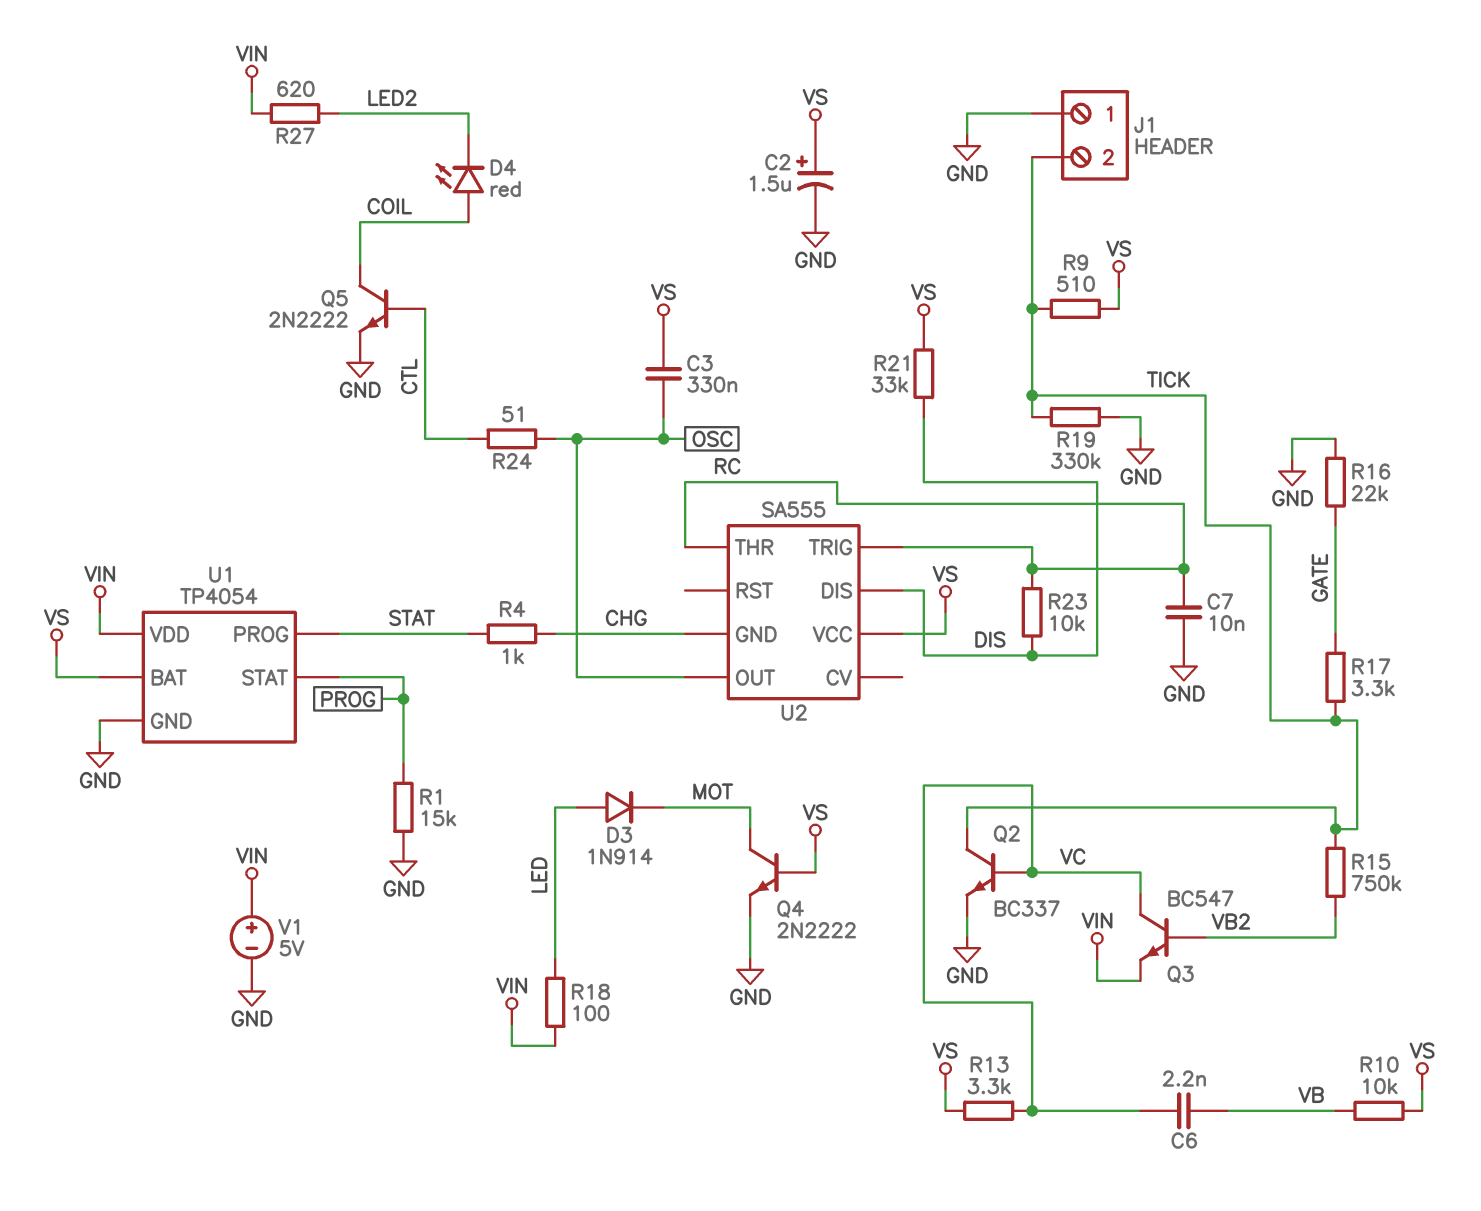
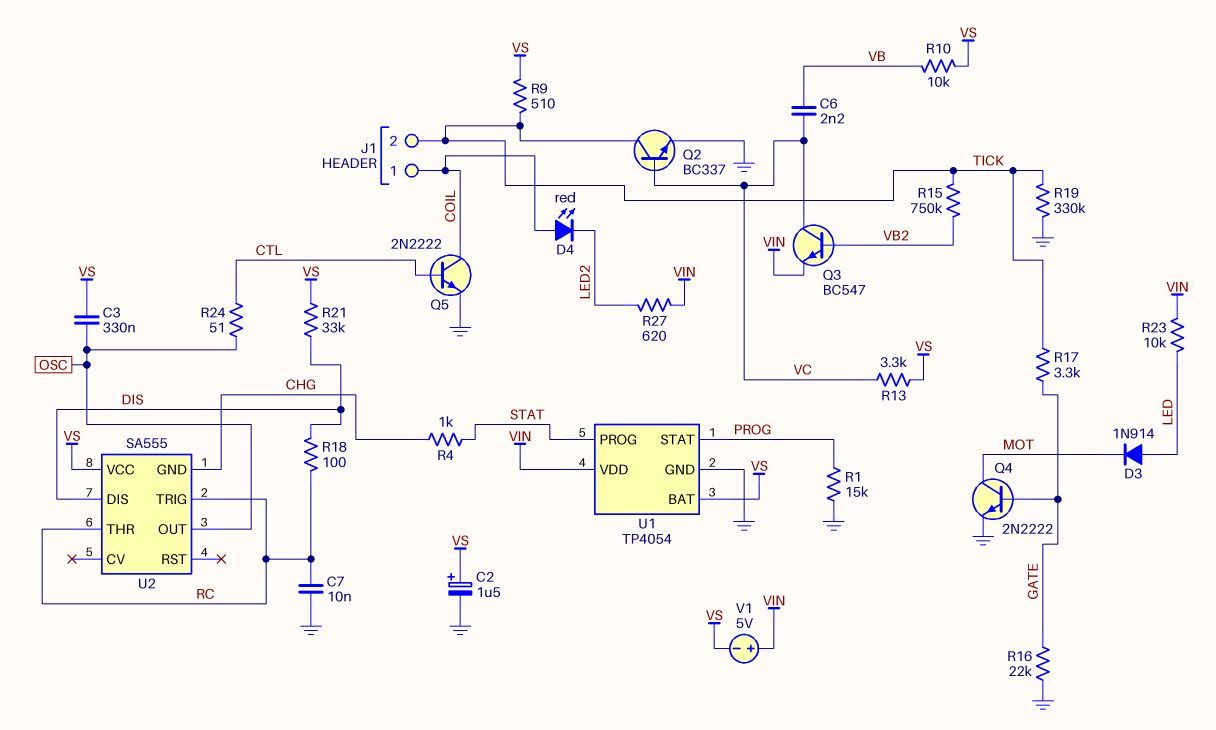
J1 pin 1: GND -> COIL
Q4: NPN 2N2222 (B VS, C MOT, E GND) -> NPN 2N2222 (B GATE, C MOT, E GND)
R18: 100 (LED, VIN) -> 100 (DIS, RC)
R23: 10k (DIS, RC) -> 10k (LED, VIN)
V1: 5V (plus VIN, minus GND) -> 5V (plus VIN, minus VS)

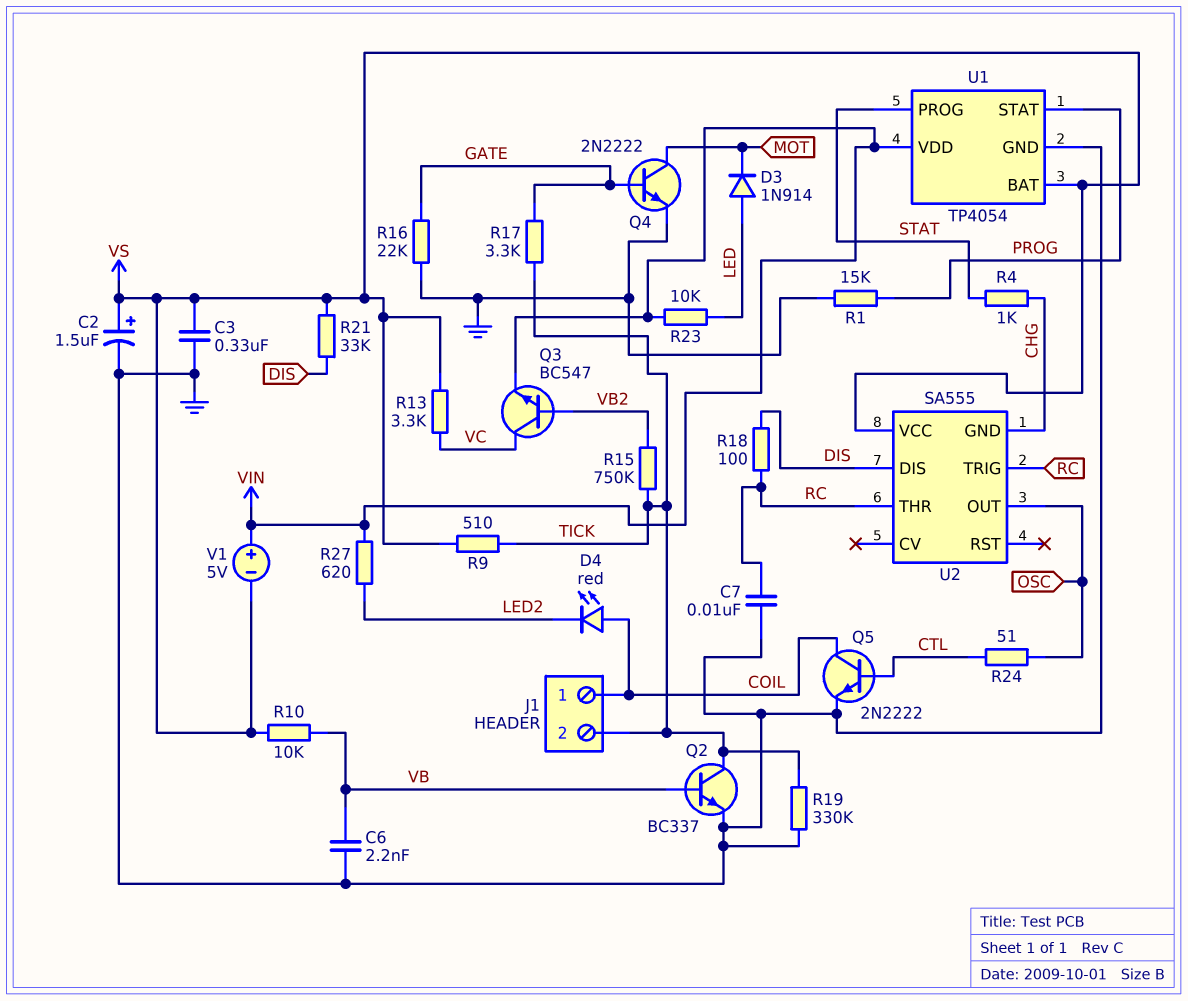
C3: 330nF (OSC, VS) -> 330nF (GND, VS)
C6: 2.2nF (VB, VC) -> 2.2nF (GND, VB)
Q2: NPN BC337 (B VC, C TICK, E GND) -> NPN BC337 (B VB, C TICK, E GND)

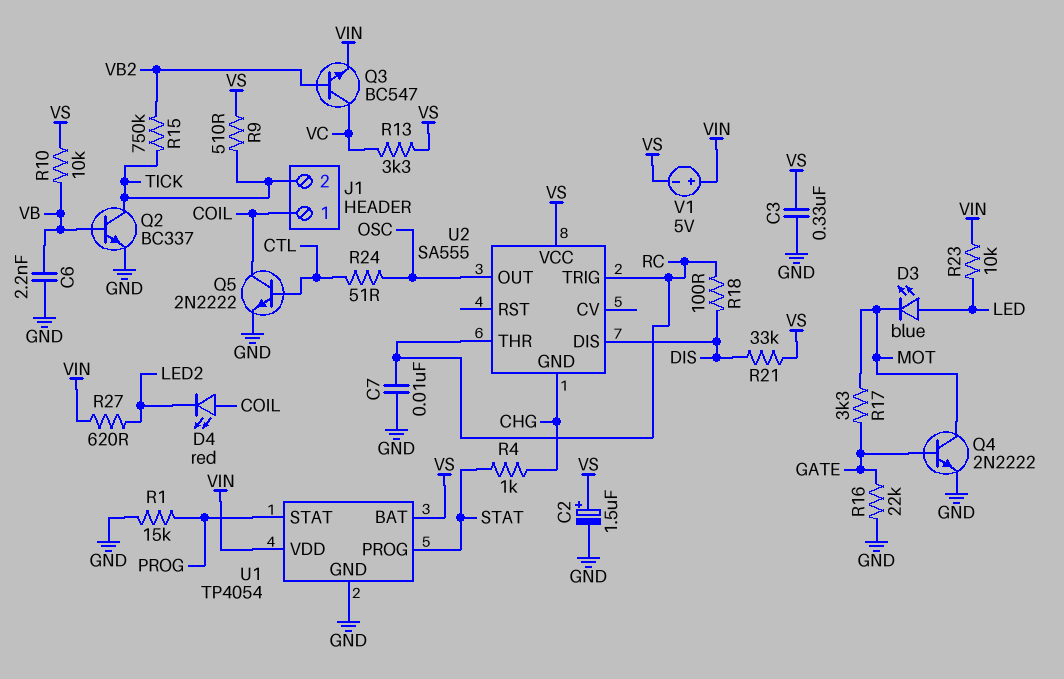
D3: diode 1N914 (A LED, K MOT) -> LED blue (A LED, K MOT)
R17: 3.3k (GATE, TICK) -> 3.3k (GATE, MOT)
R19: 330k (GND, TICK) -> none

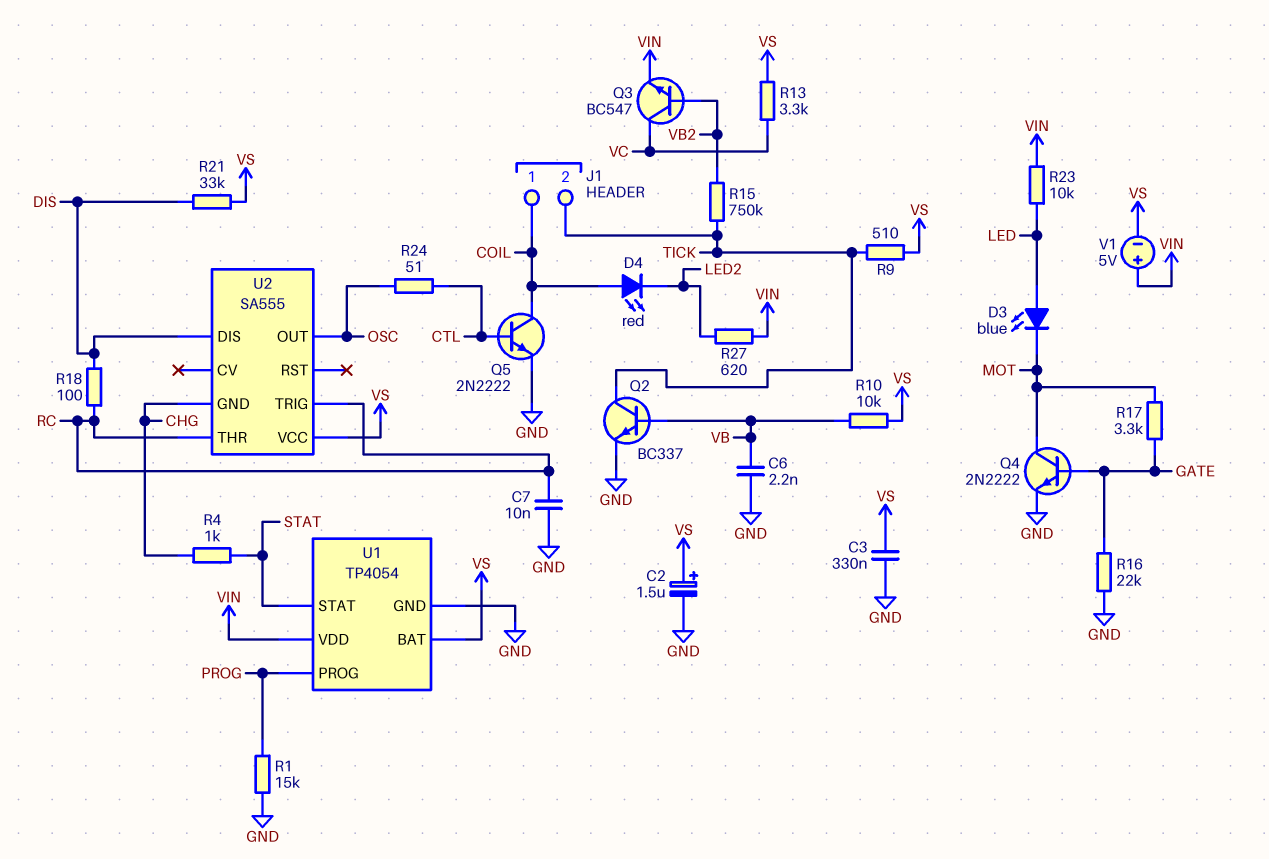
U1 pin PROG: STAT -> PROG
U1 pin STAT: PROG -> STAT

